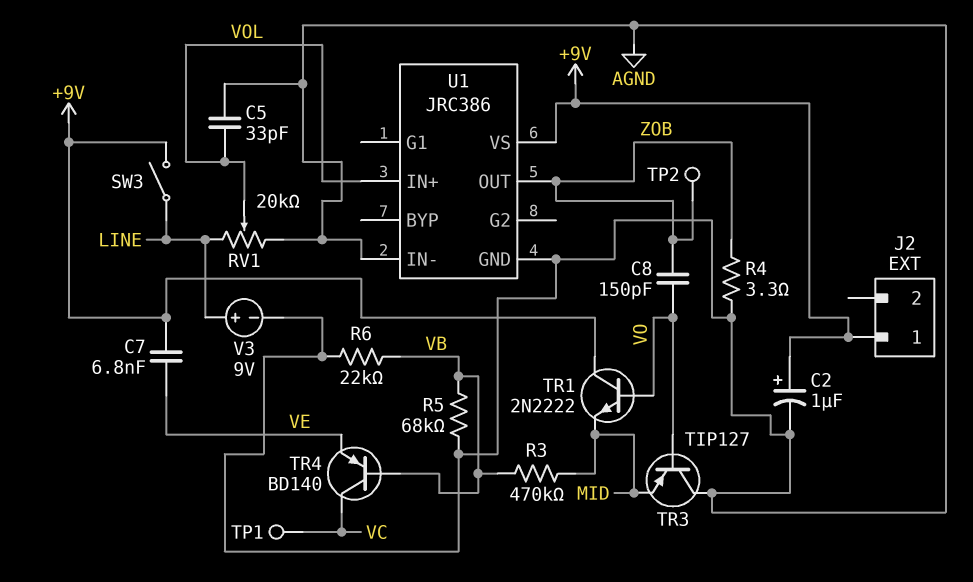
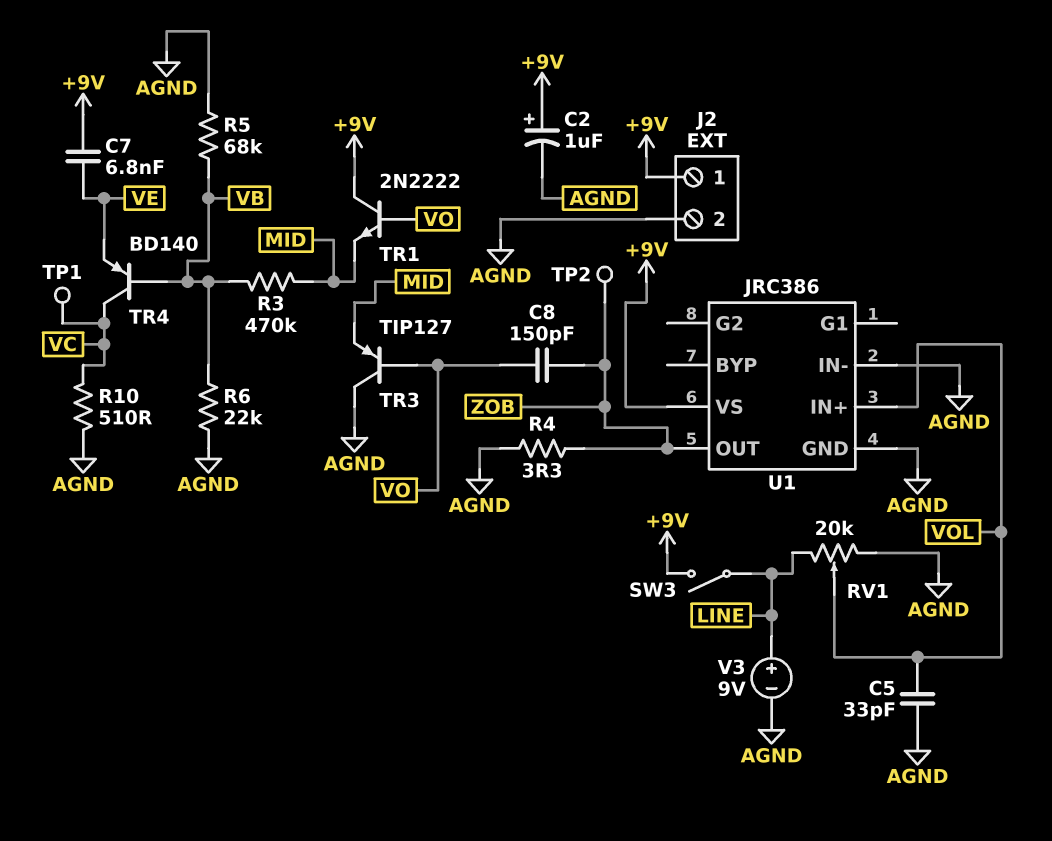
J2 pin 2: none -> AGND
R10: none -> 510 (AGND, VC)

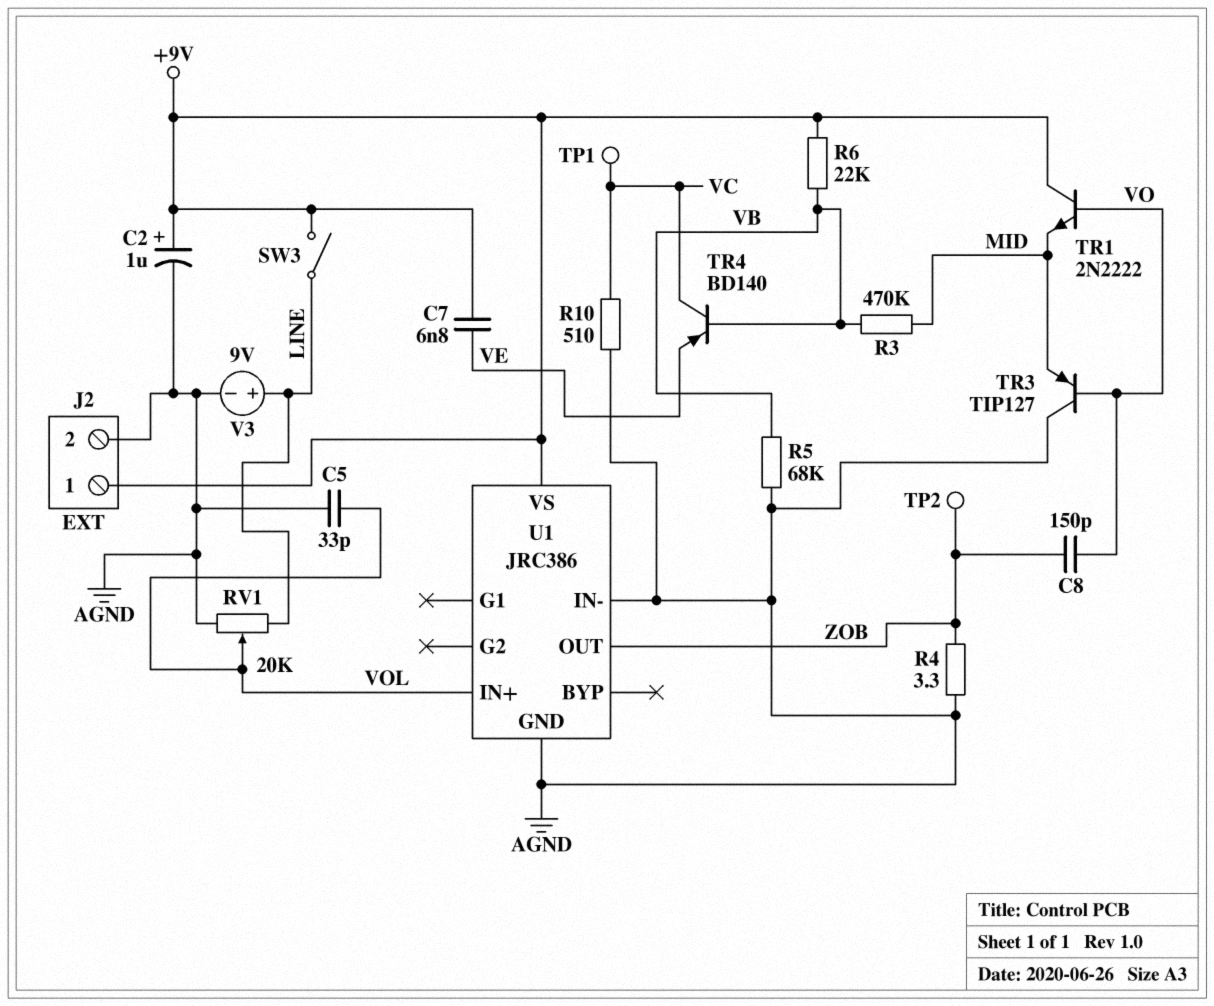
R6: 22k (AGND, VB) -> 22k (+9V, VB)

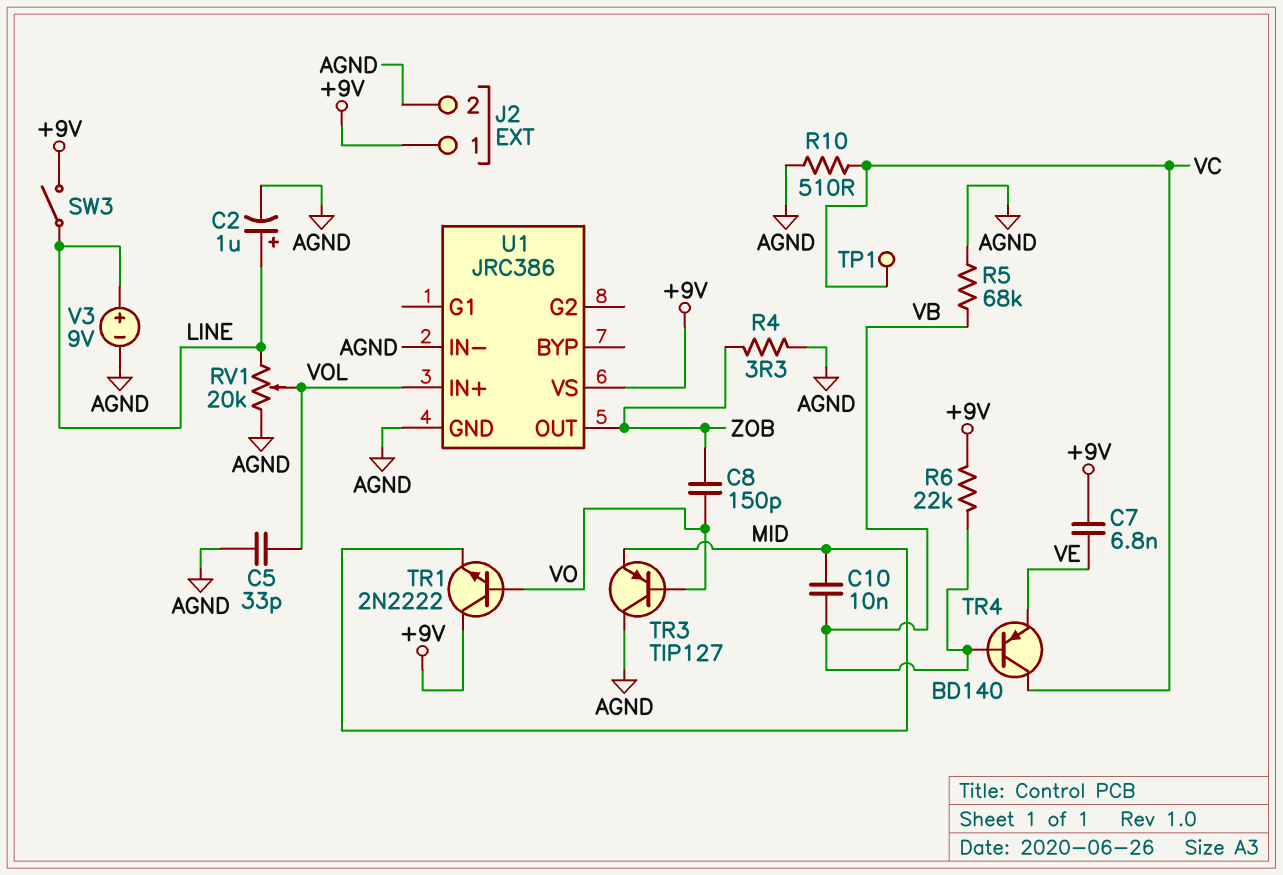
C2: 1uF (plus +9V, minus AGND) -> 1uF (plus LINE, minus AGND)
C10: none -> 10nF (MID, VB)
R3: 470k (MID, VB) -> none
TP2: test point (ZOB) -> none

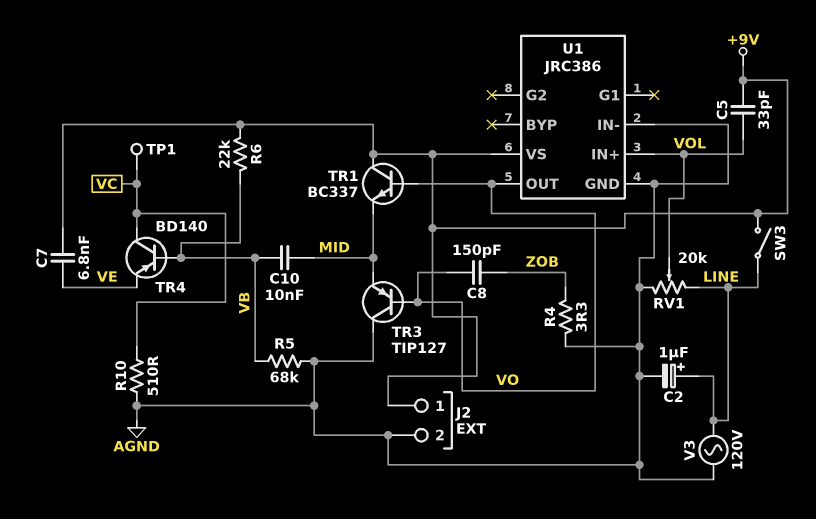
C5: 33pF (AGND, VOL) -> 33pF (+9V, VOL)
TR1: NPN 2N2222 (B VO, C +9V, E MID) -> NPN BC337 (B VO, C +9V, E MID)
U1 pin OUT: ZOB -> VO
V3: 9V (plus LINE, minus AGND) -> AC 120V (AGND, LINE)

